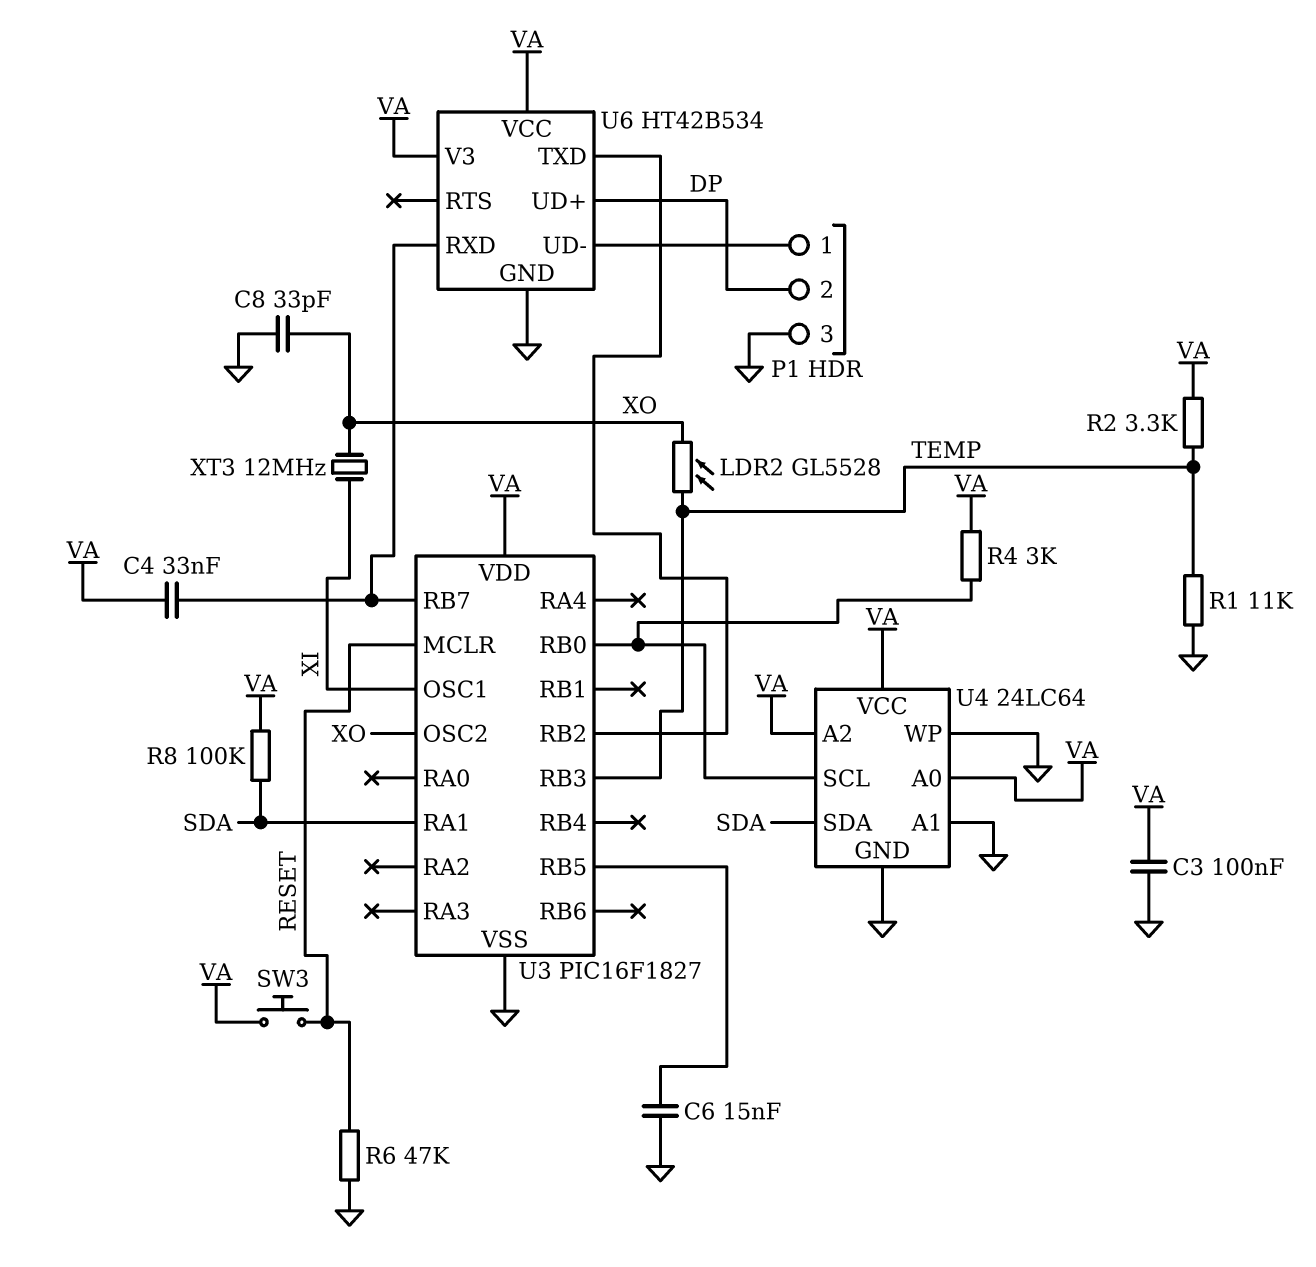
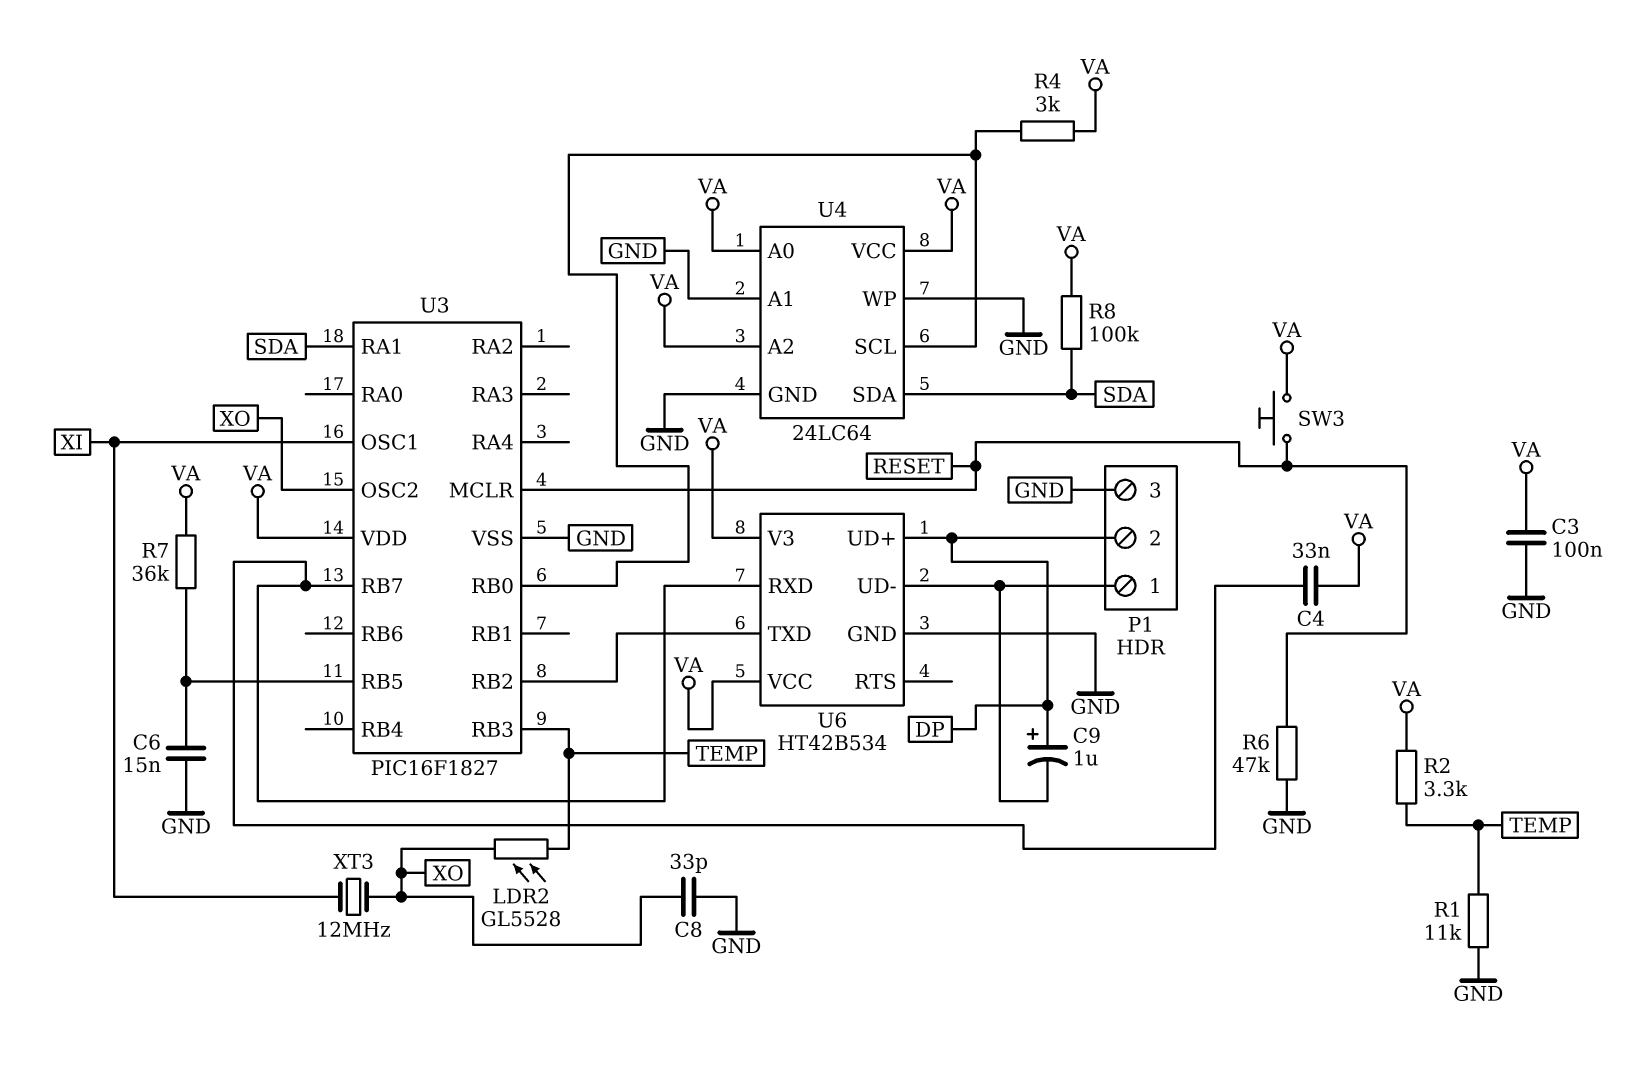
C9: none -> 1uF (plus DP, minus P1/1)
R7: none -> 36k (U3/RB5, VA)

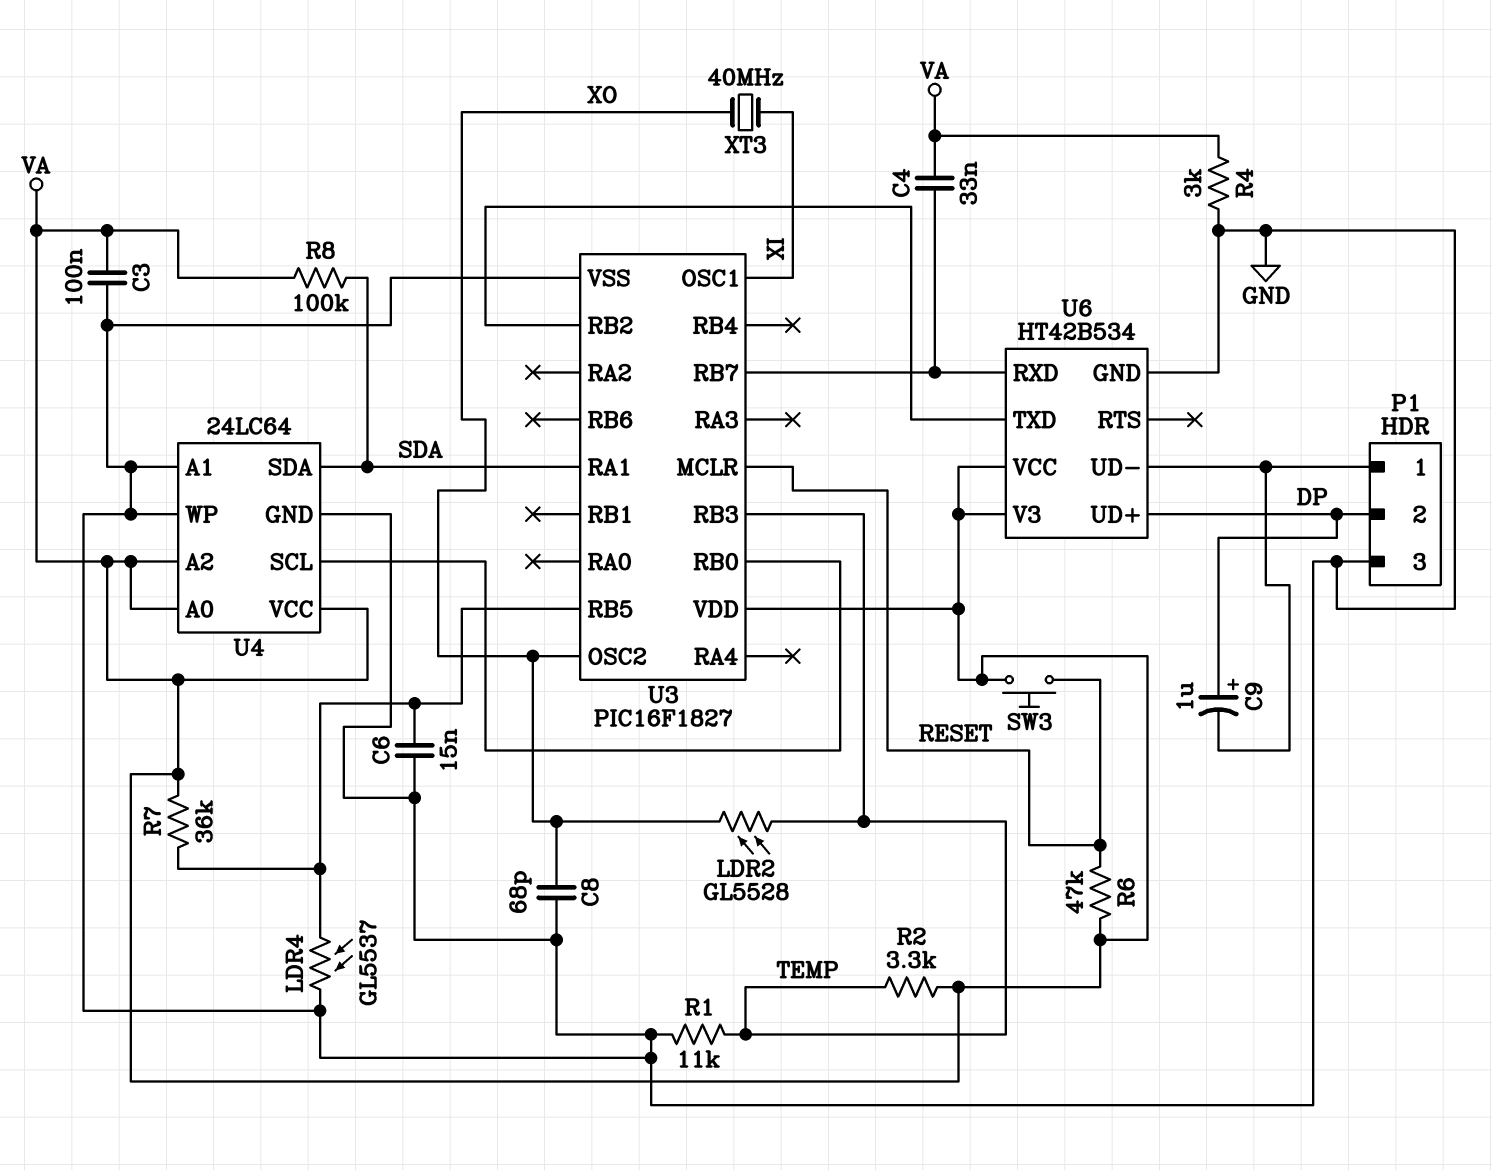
C8: 33pF (GND, XO) -> 68pF (GND, XO)
LDR4: none -> GL5537 (GND, U3/RB5)
R4: 3k (U3/RB0, VA) -> 3k (GND, VA)
R6: 47k (GND, RESET) -> 47k (RESET, VA)
XT3: 12MHz (XI, XO) -> 40MHz (XI, XO)

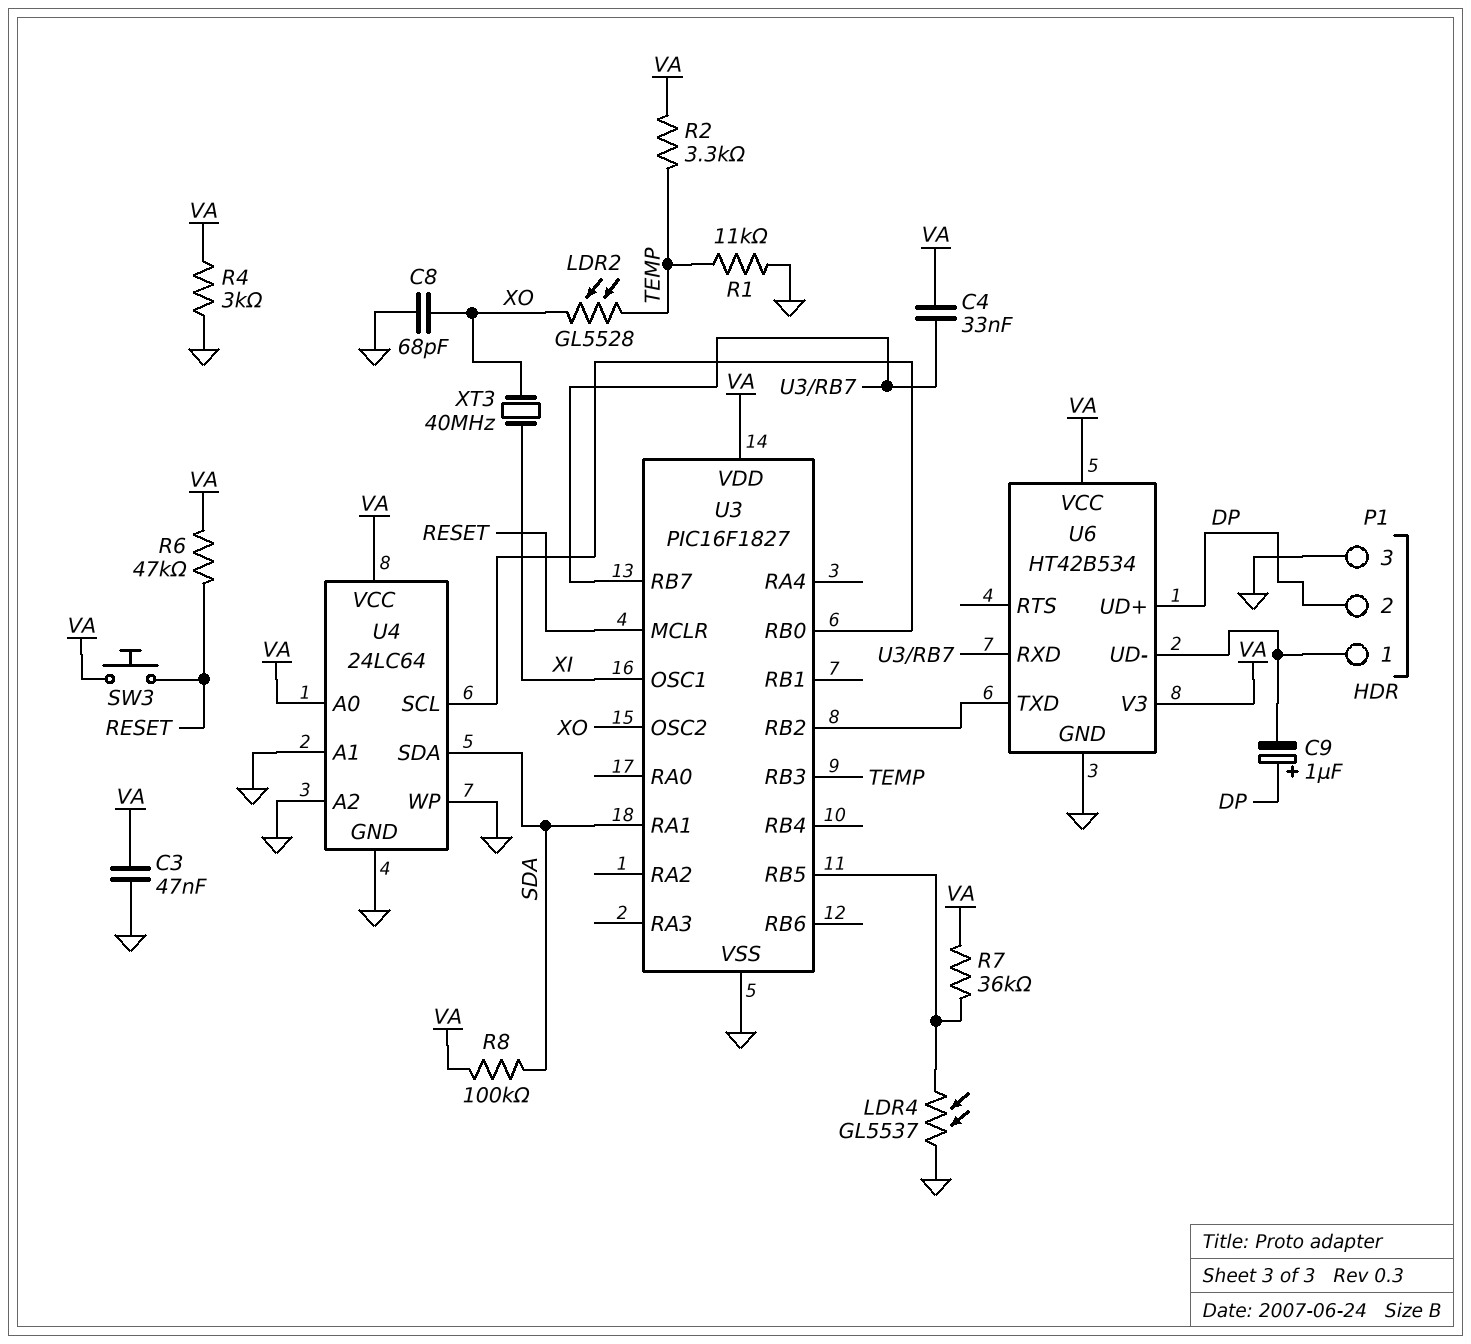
C3: 100nF (GND, VA) -> 47nF (GND, VA)
C6: 15nF (GND, U3/RB5) -> none
U4 pin A2: VA -> GND

